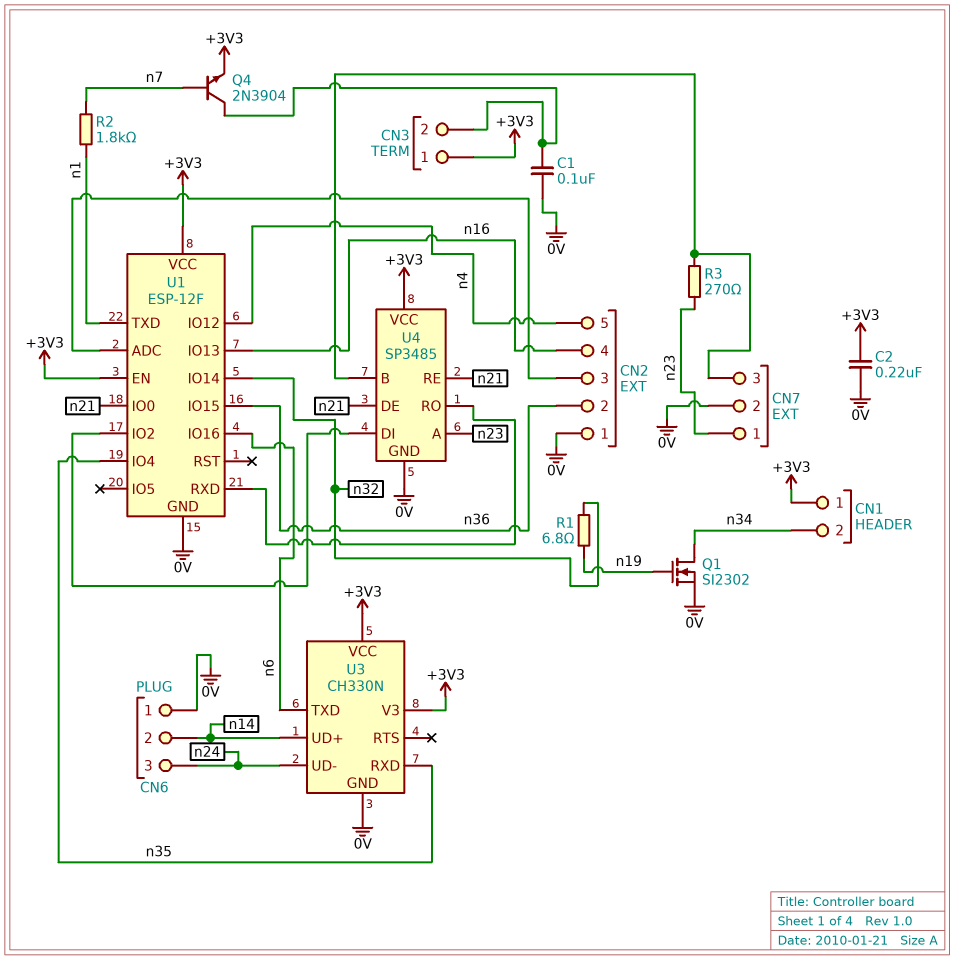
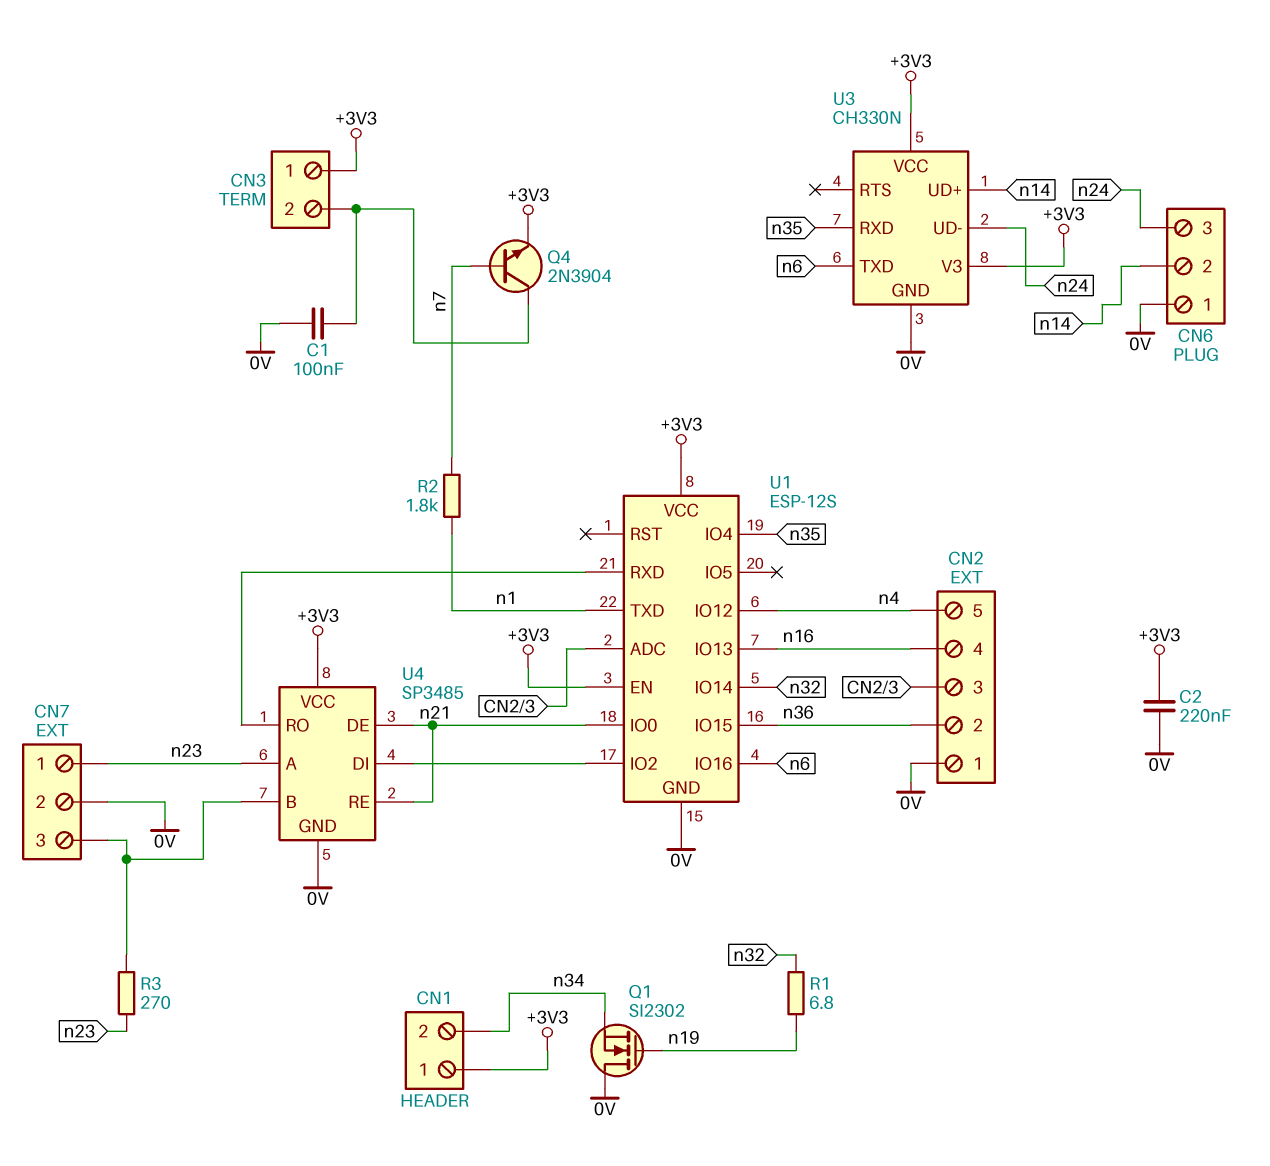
Q1: NMOS SI2302 (G n19, D n34, S 0V) -> NMOS SI2302 (G n19, D 0V, S n34)
U1: ESP-12F -> ESP-12S

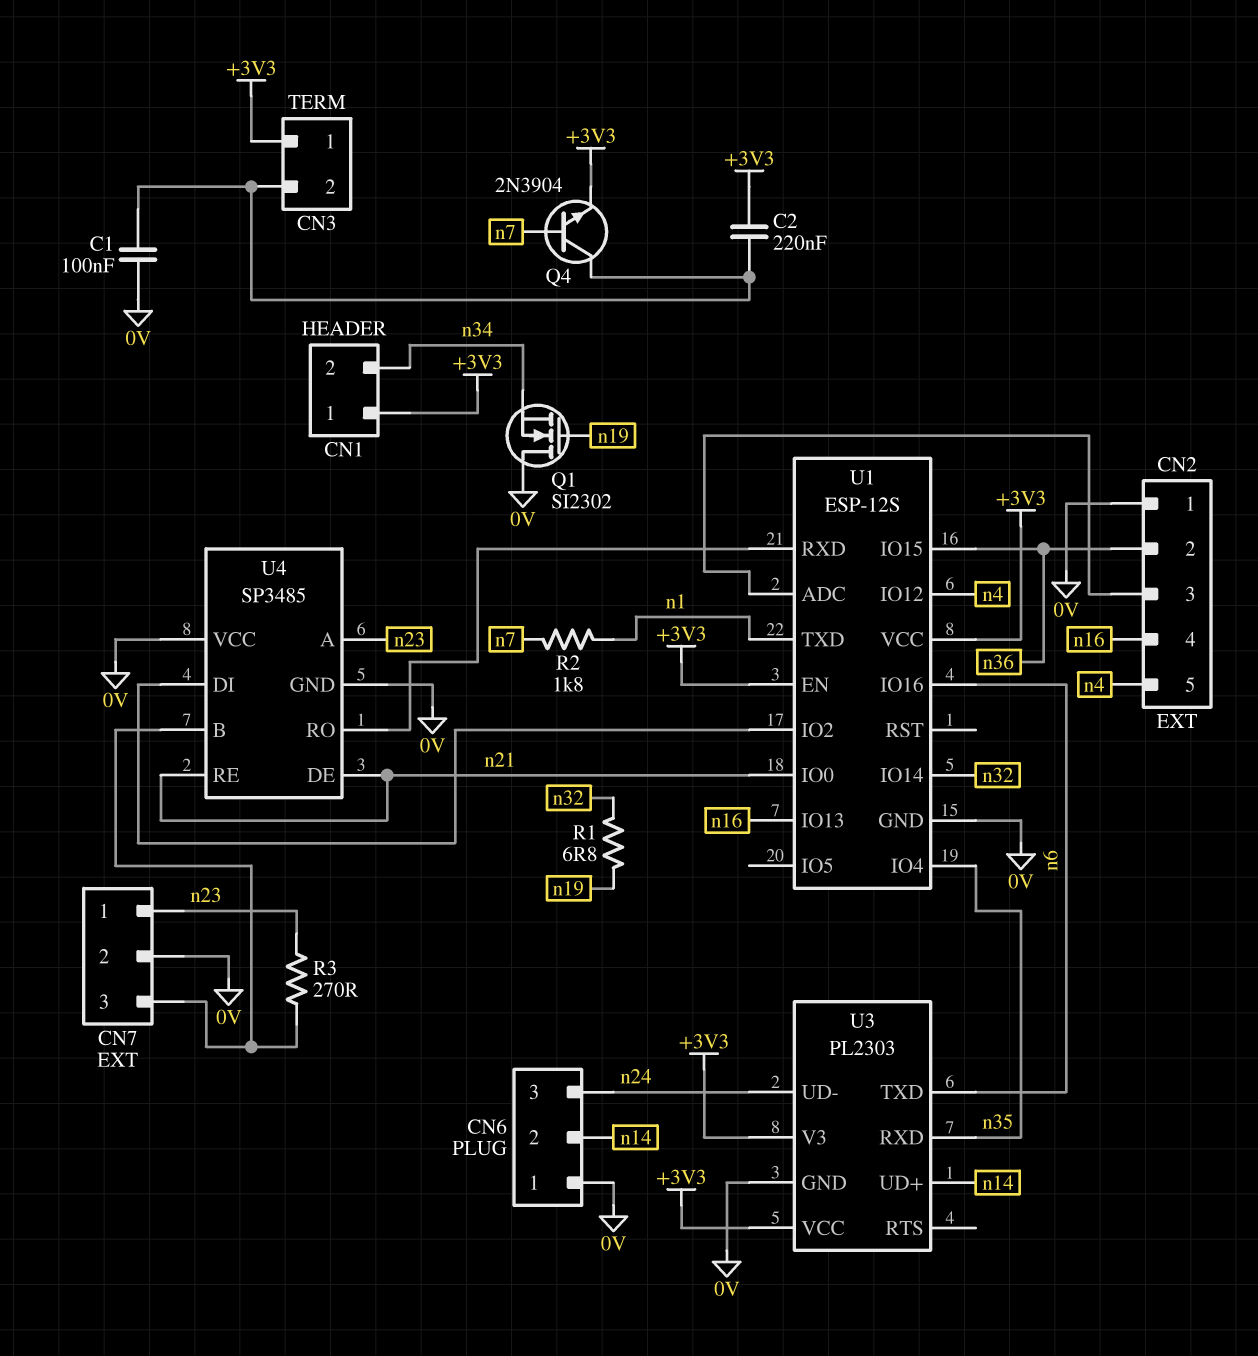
C2: 220nF (+3V3, 0V) -> 220nF (+3V3, CN3/2)
U3: CH330N -> PL2303
U4 pin VCC: +3V3 -> 0V

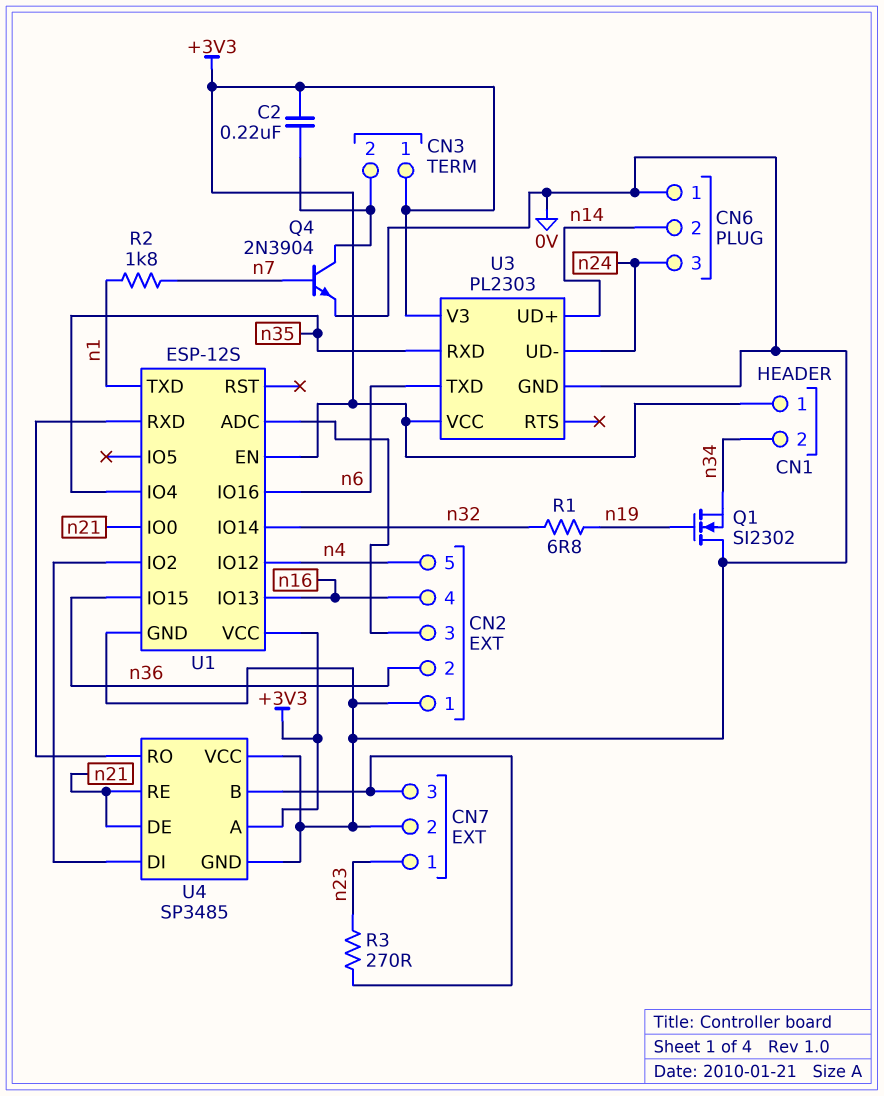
C1: 100nF (0V, CN3/2) -> none
Q4: NPN 2N3904 (B n7, C CN3/2, E +3V3) -> NPN 2N3904 (B n7, C CN3/2, E 0V)
U4 pin A: n23 -> +3V3

